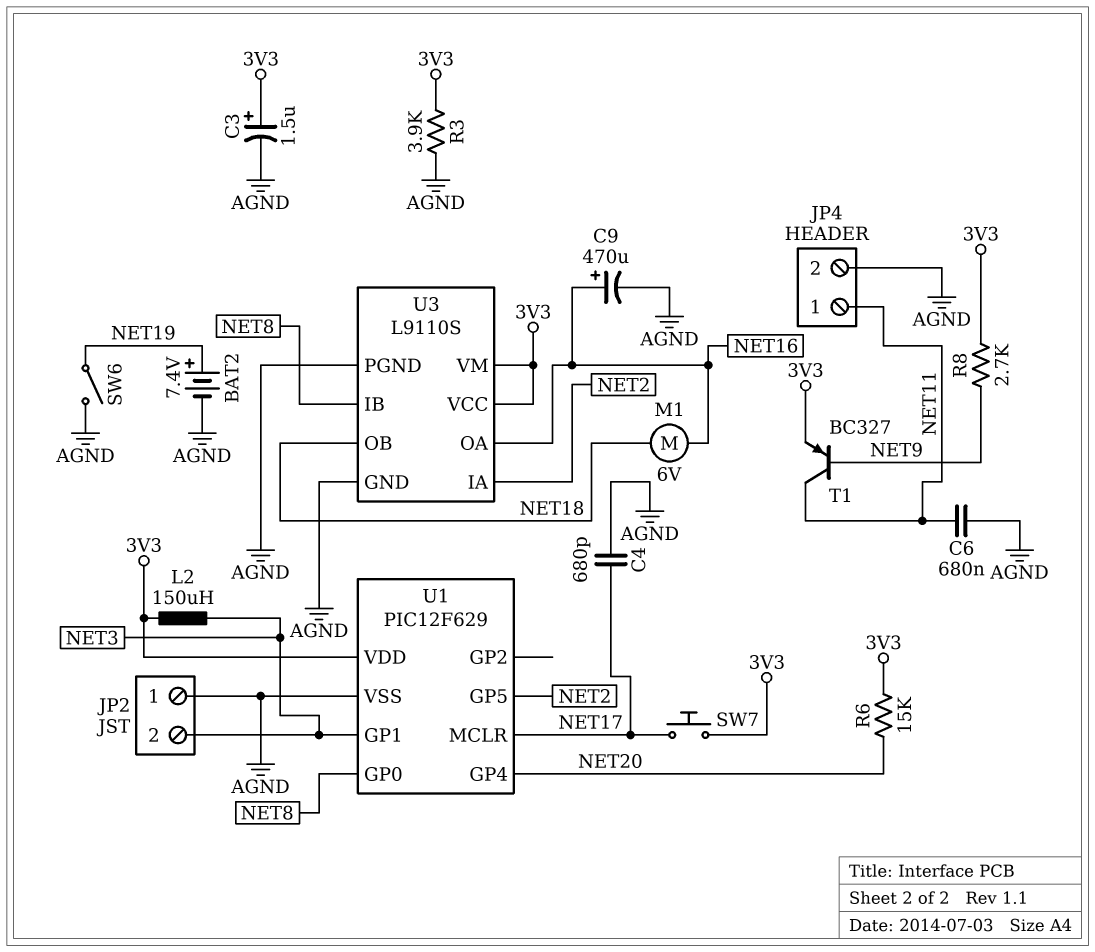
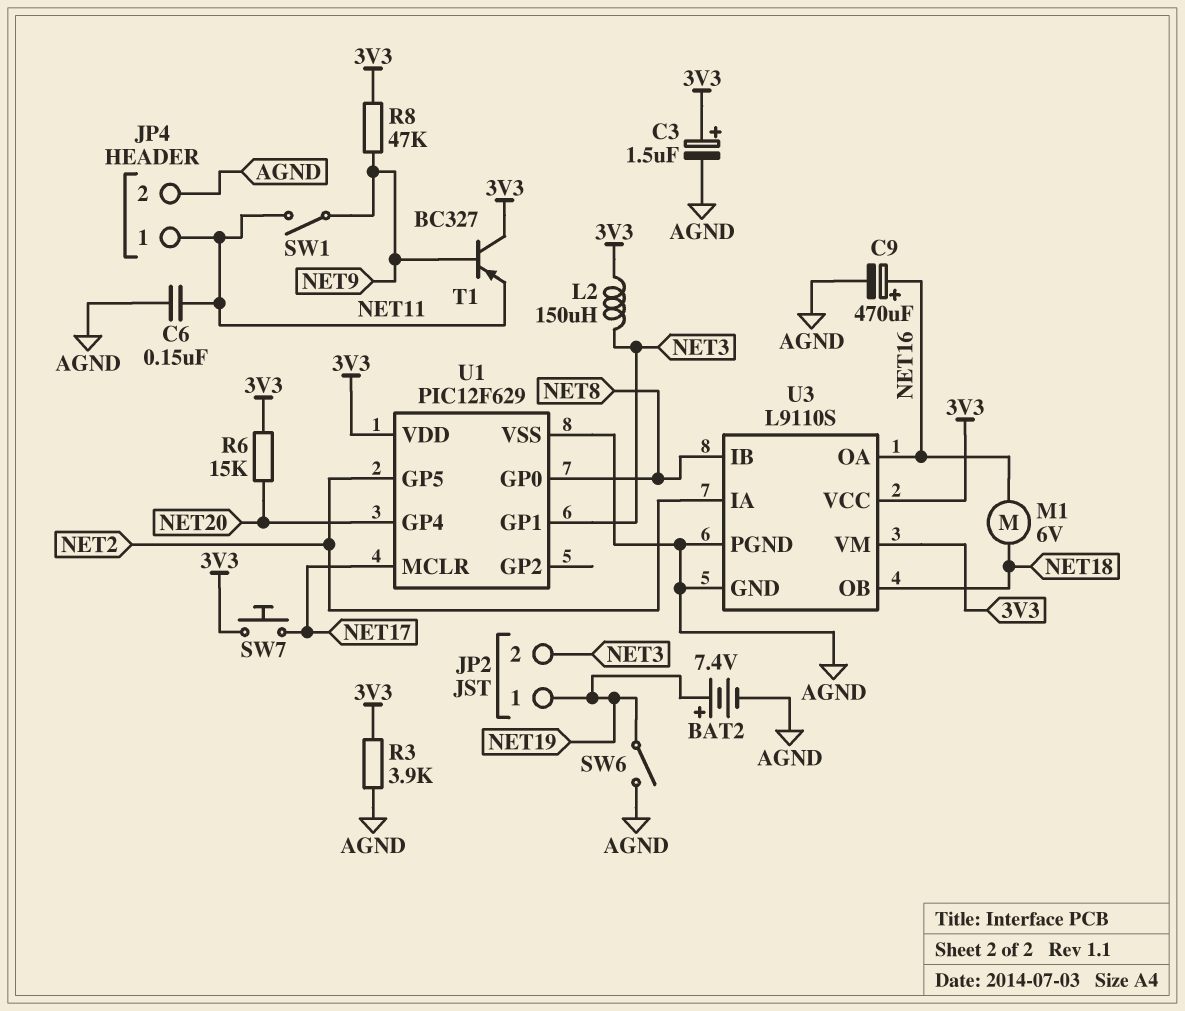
C4: 680pF (AGND, NET17) -> none
C6: 680nF (AGND, NET11) -> 150nF (AGND, NET11)
JP2 pin 1: AGND -> NET19
R8: 2.7k (3V3, NET9) -> 47k (3V3, NET9)
SW1: none -> switch (NET9, NET11)
T1: PNP BC327 (B NET9, C NET11, E 3V3) -> PNP BC327 (B NET9, C 3V3, E NET11)

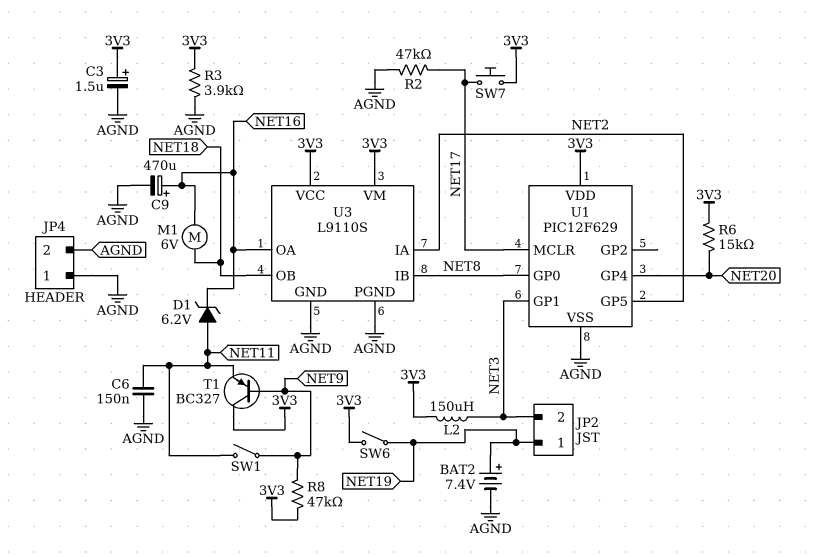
D1: none -> zener 6.2V (A NET11, K NET16)
JP4 pin 1: NET11 -> AGND
R2: none -> 47k (AGND, NET17)
SW6: switch (AGND, NET19) -> switch (3V3, NET19)

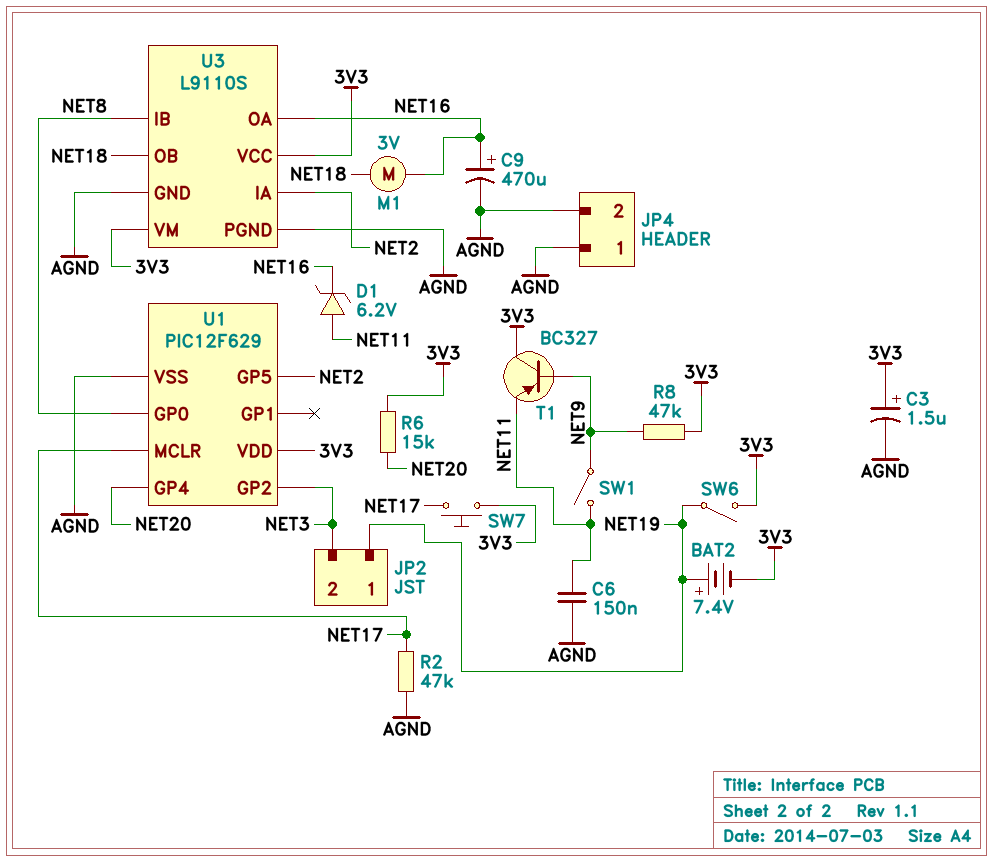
BAT2: 7.4V (plus NET19, minus AGND) -> 7.4V (plus NET19, minus 3V3)
L2: 150uH (3V3, NET3) -> none
M1: motor 6V (NET16, NET18) -> motor 3V (NET16, NET18)
R3: 3.9k (3V3, AGND) -> none
U1 pin GP1: NET3 -> none
U1 pin GP2: none -> NET3

